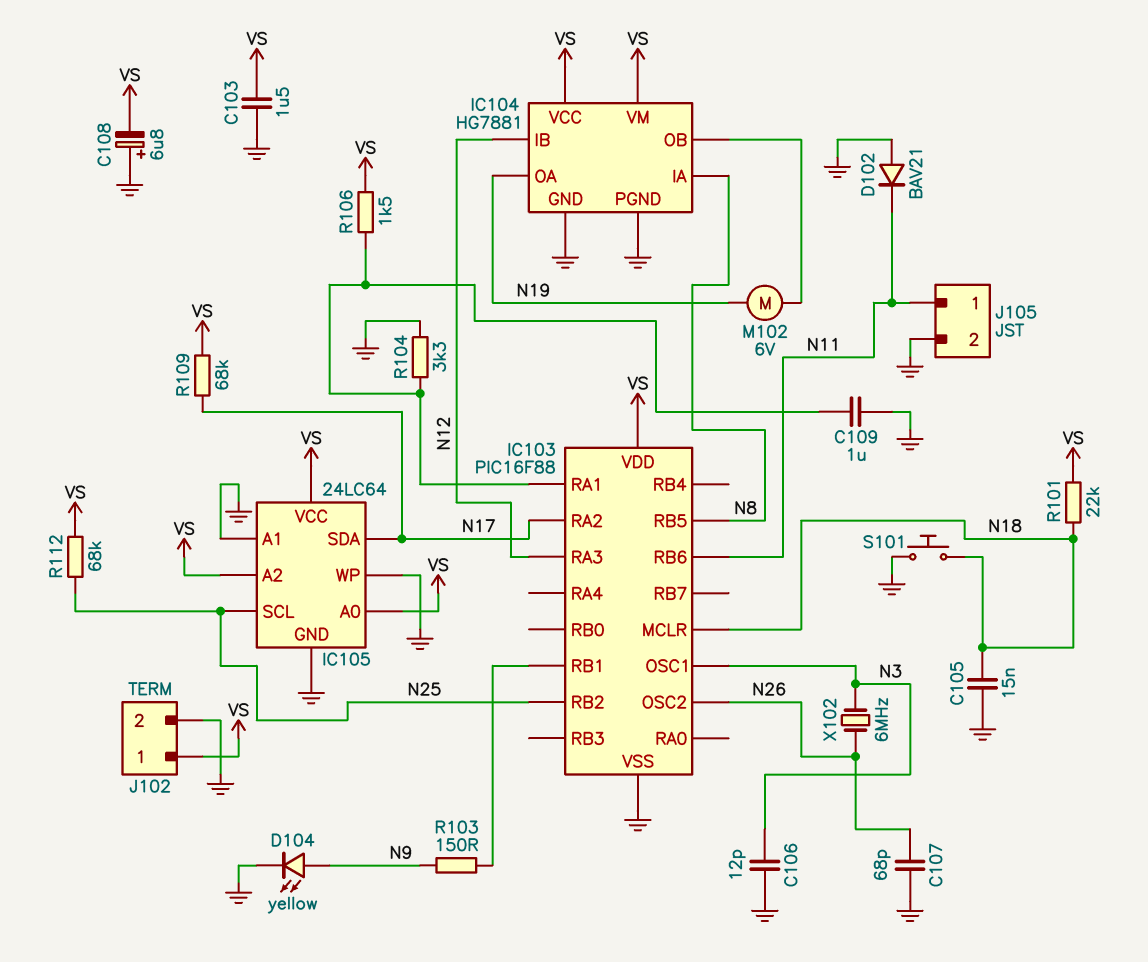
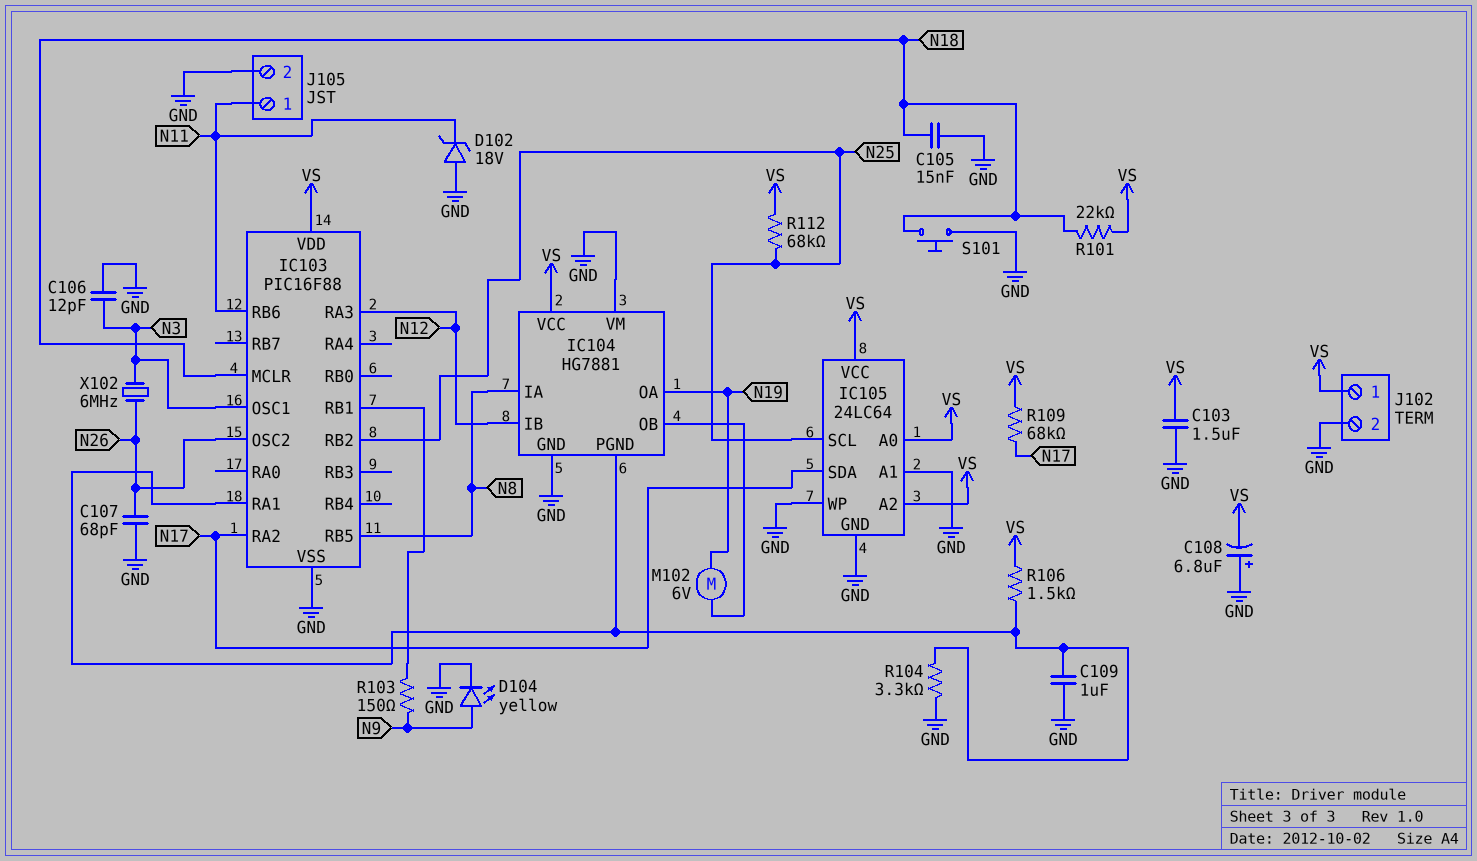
D102: diode BAV21 (A GND, K N11) -> zener 18V (A GND, K N11)
IC104 pin PGND: GND -> IC103/RA1
IC104 pin VM: VS -> GND

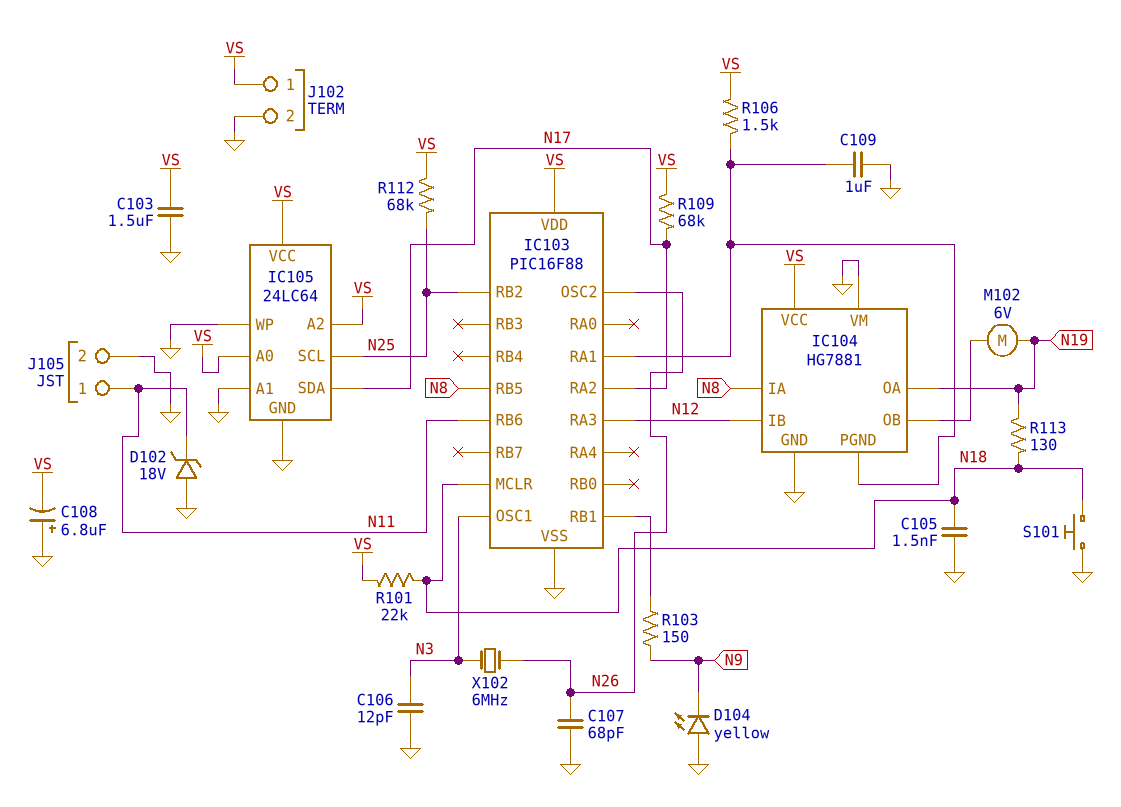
C105: 15nF (GND, N18) -> 1.5nF (GND, N18)
D104: LED yellow (A N9, K GND) -> LED yellow (A GND, K N9)
R104: 3.3k (GND, IC103/RA1) -> none
R113: none -> 130 (N18, N19)

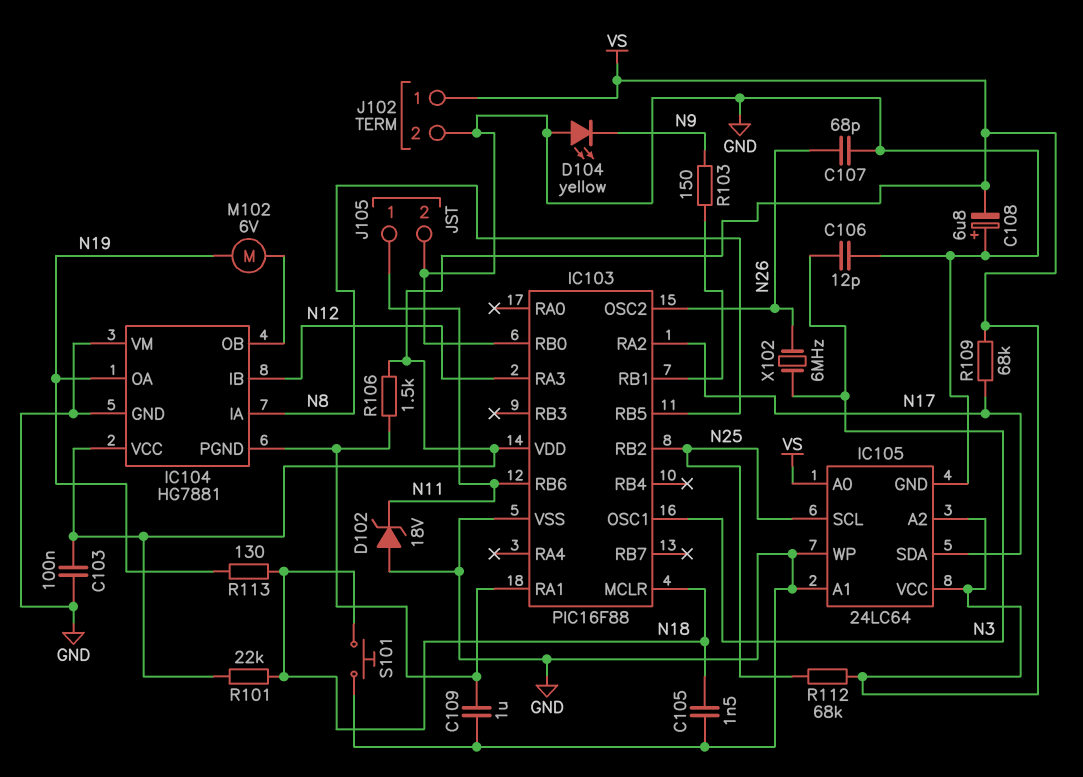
C103: 1.5uF (GND, VS) -> 100nF (GND, VS)
IC103 pin RB0: none -> GND

